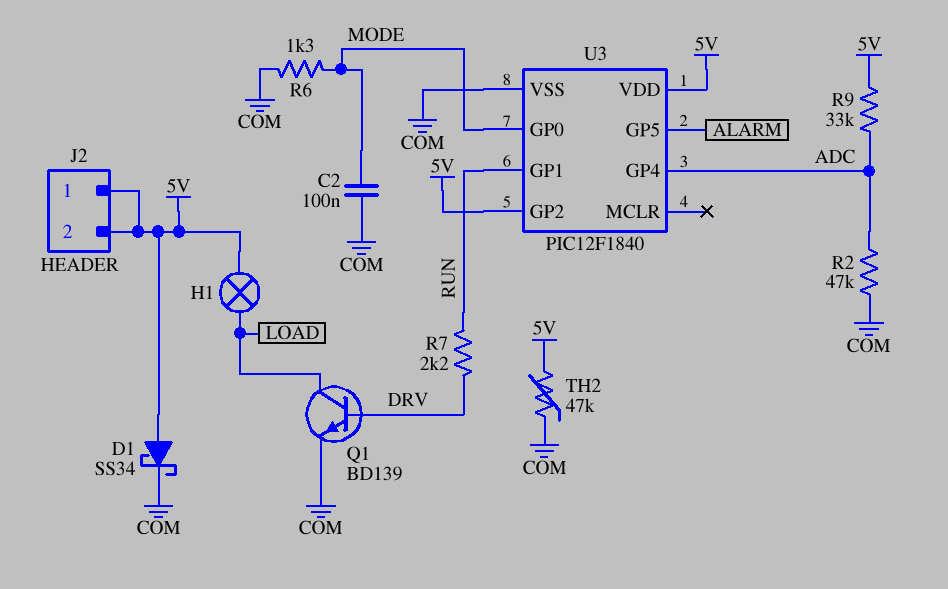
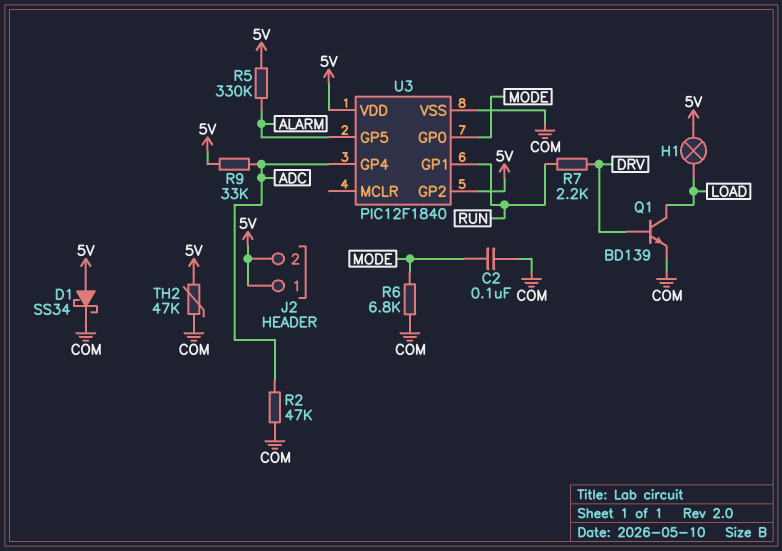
R5: none -> 330k (5V, ALARM)
R6: 1.3k (COM, MODE) -> 6.8k (COM, MODE)

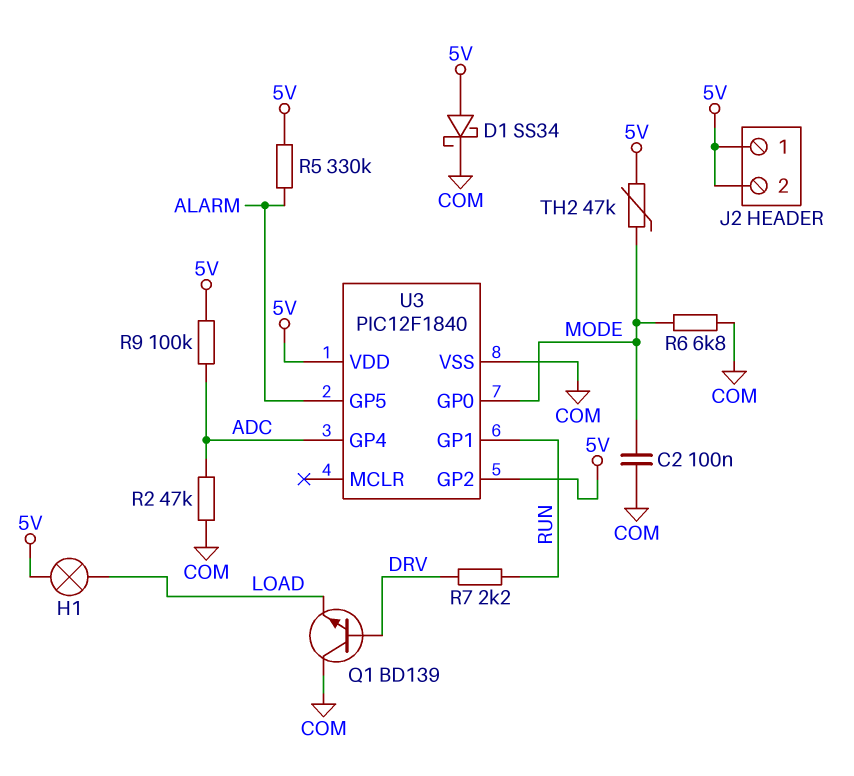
Q1: NPN BD139 (B DRV, C LOAD, E COM) -> NPN BD139 (B DRV, C COM, E LOAD)
R9: 33k (5V, ADC) -> 100k (5V, ADC)
TH2: 47k (5V, COM) -> 47k (5V, MODE)

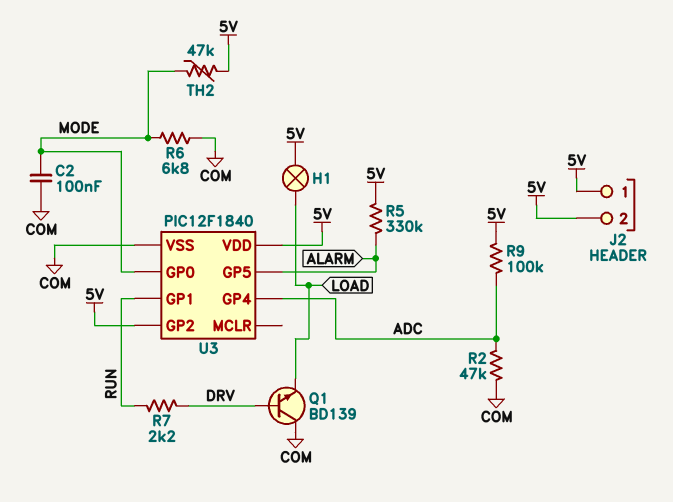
D1: schottky SS34 (A 5V, K COM) -> none

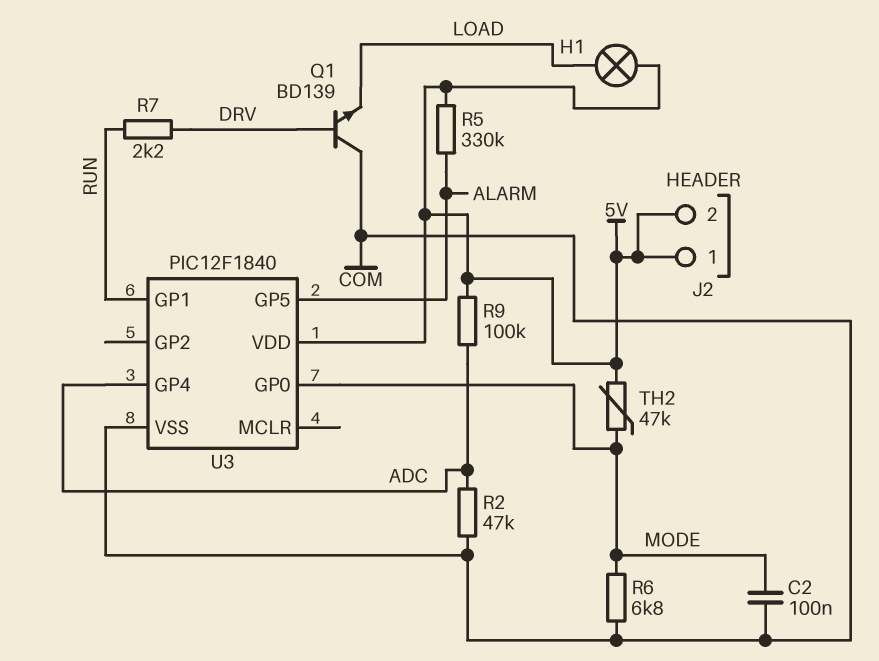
U3 pin GP2: 5V -> none

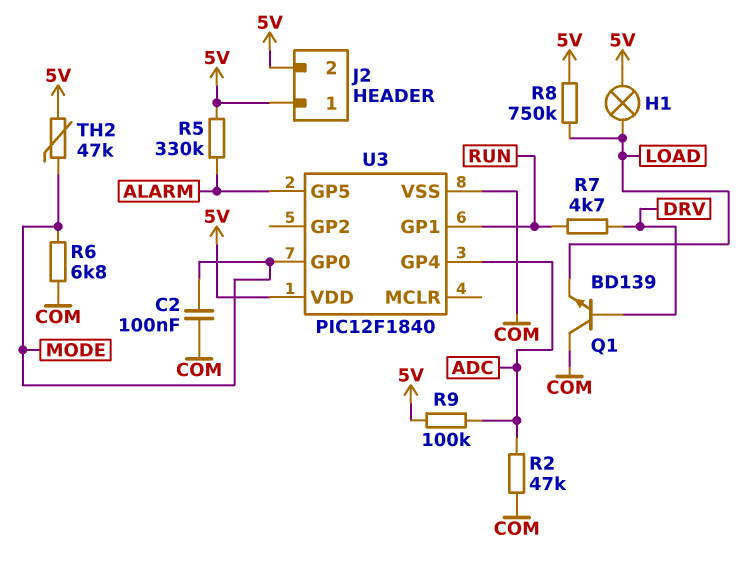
R7: 2.2k (DRV, RUN) -> 4.7k (DRV, RUN)
R8: none -> 750k (5V, LOAD)

